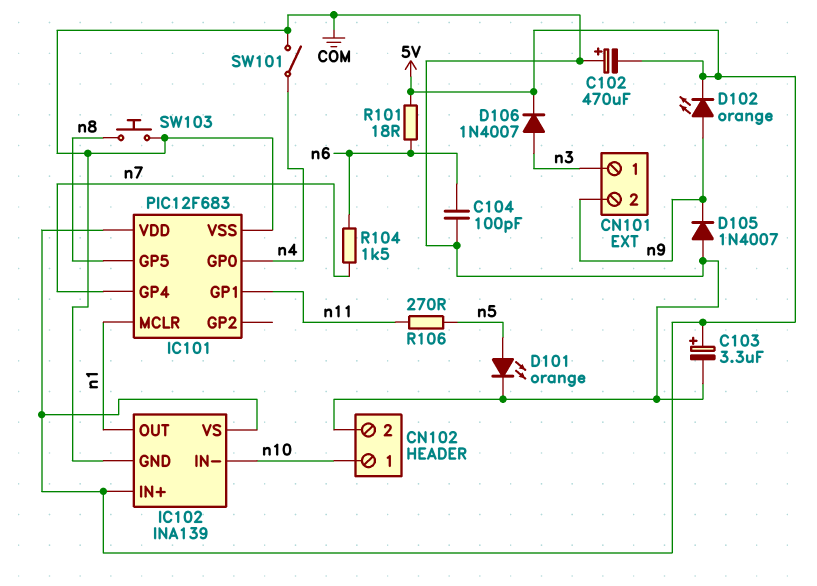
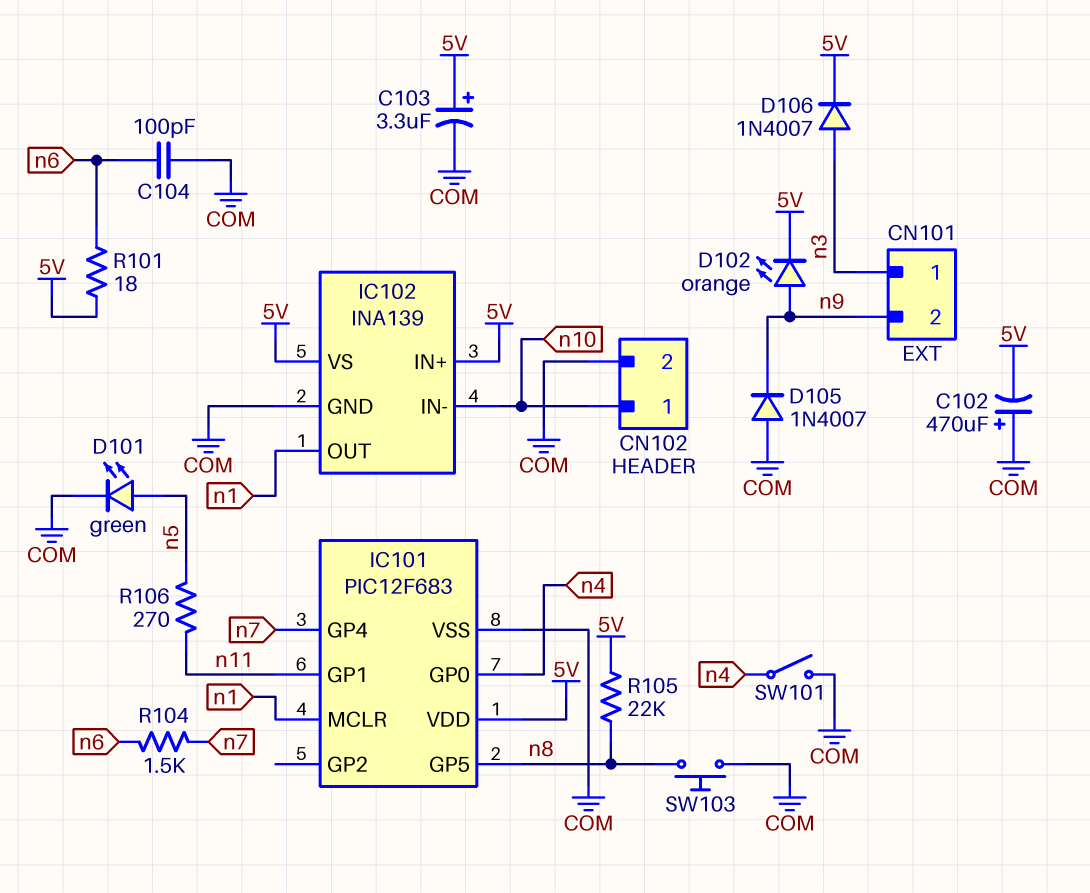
D101: LED orange (A n5, K COM) -> LED green (A n5, K COM)
R105: none -> 22k (5V, n8)

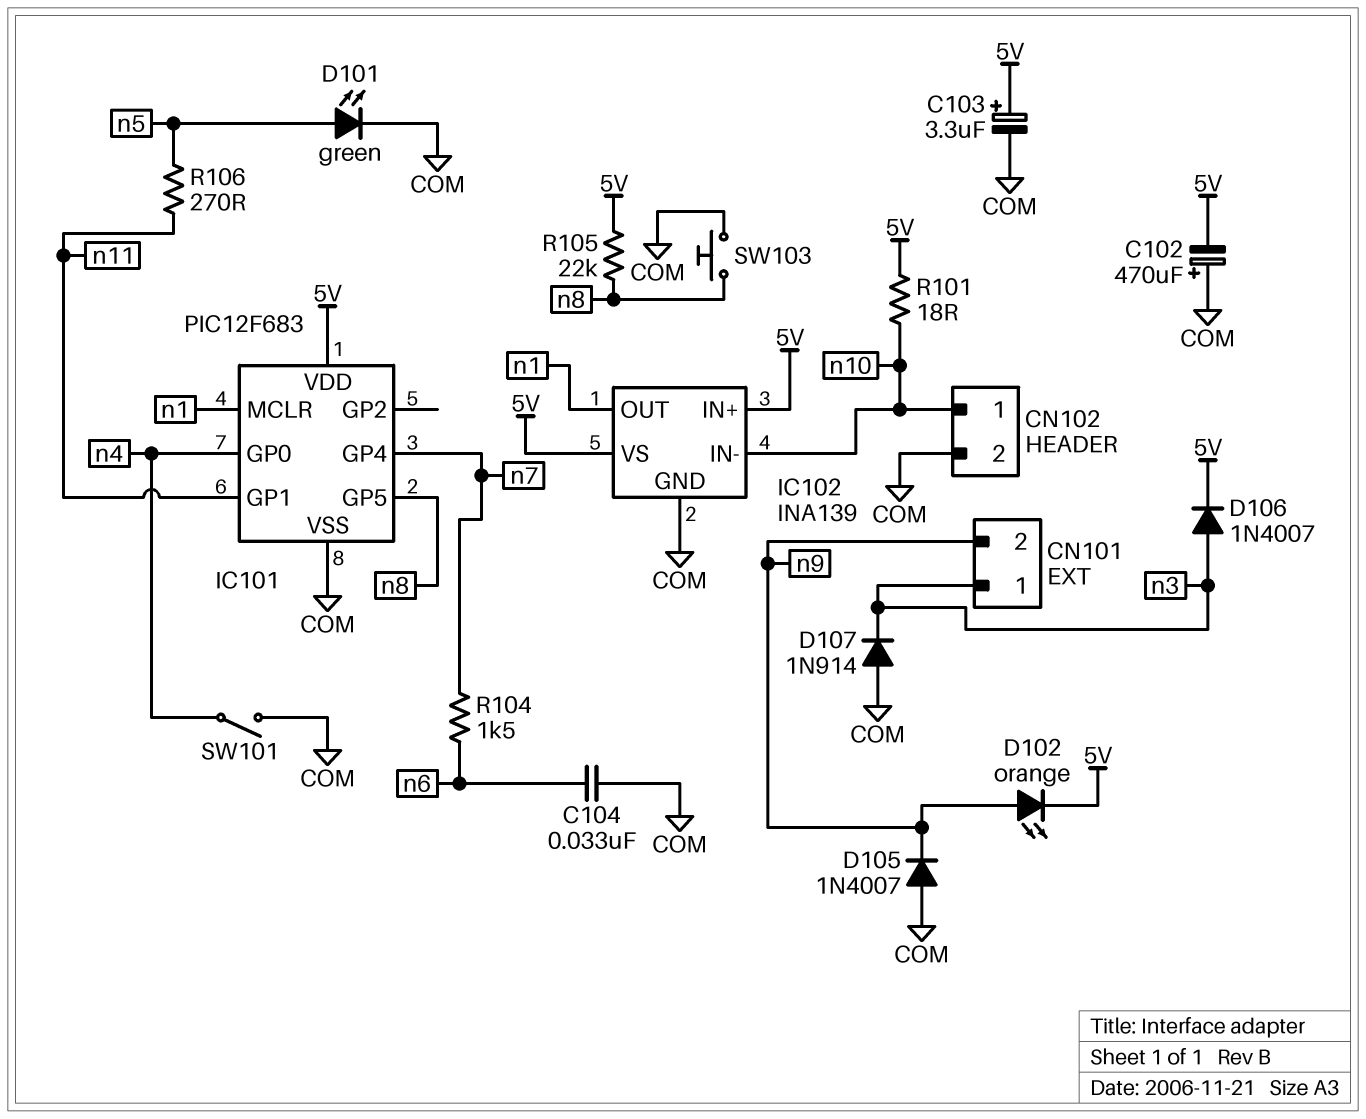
C104: 100pF (COM, n6) -> 33nF (COM, n6)
D107: none -> diode 1N914 (A COM, K n3)
R101: 18 (5V, n6) -> 18 (5V, n10)

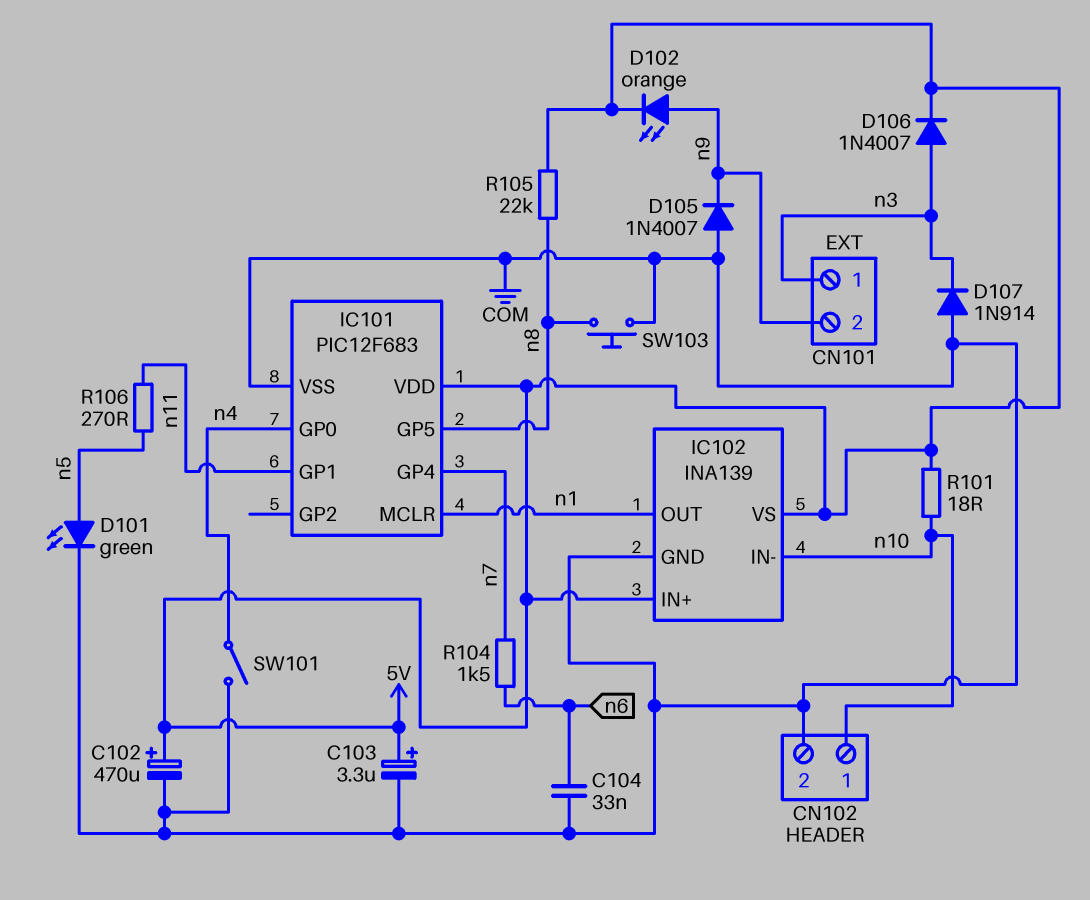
C102: 470uF (plus COM, minus 5V) -> 470uF (plus 5V, minus COM)

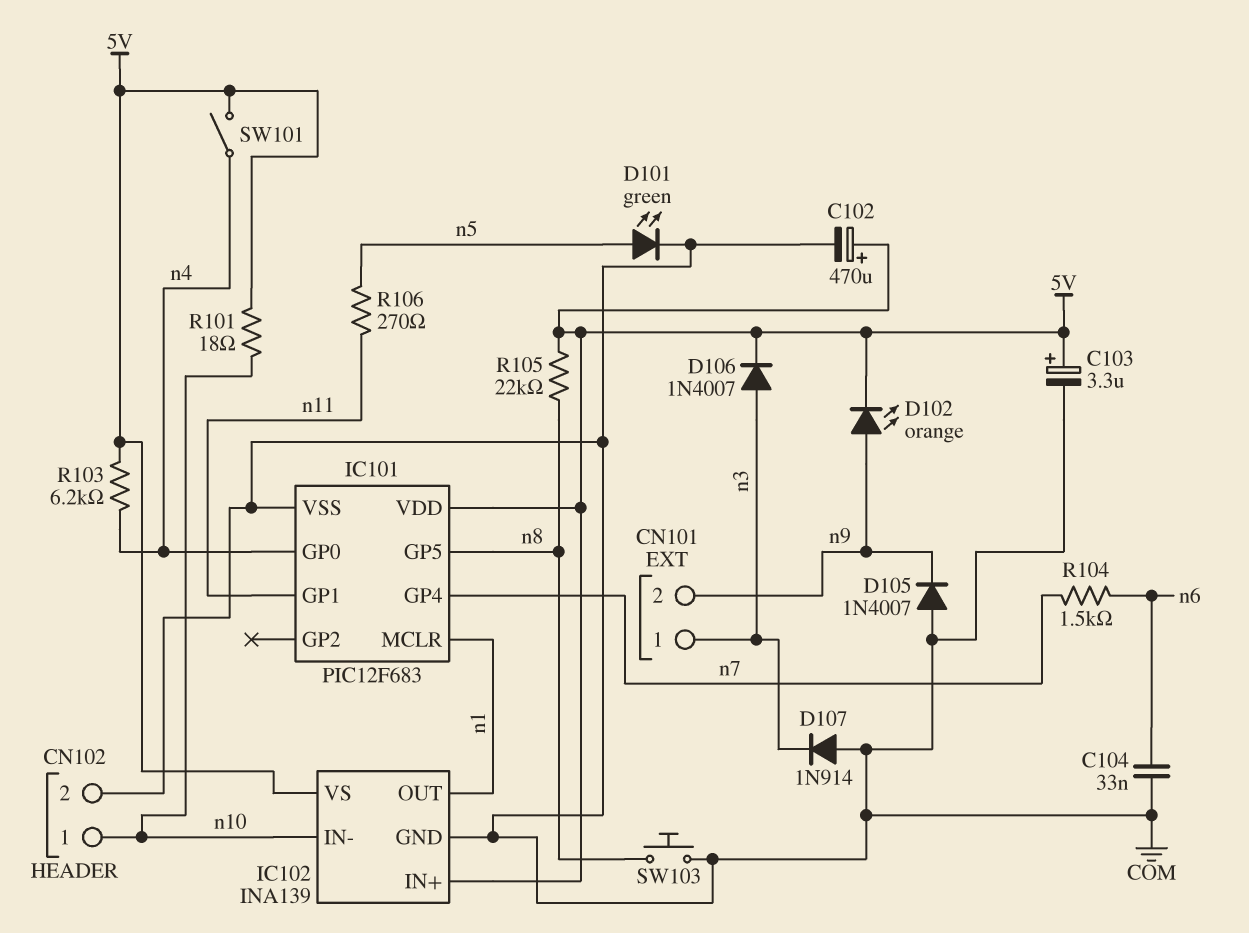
R103: none -> 6.2k (5V, n4)
SW101: switch (COM, n4) -> switch (5V, n4)

